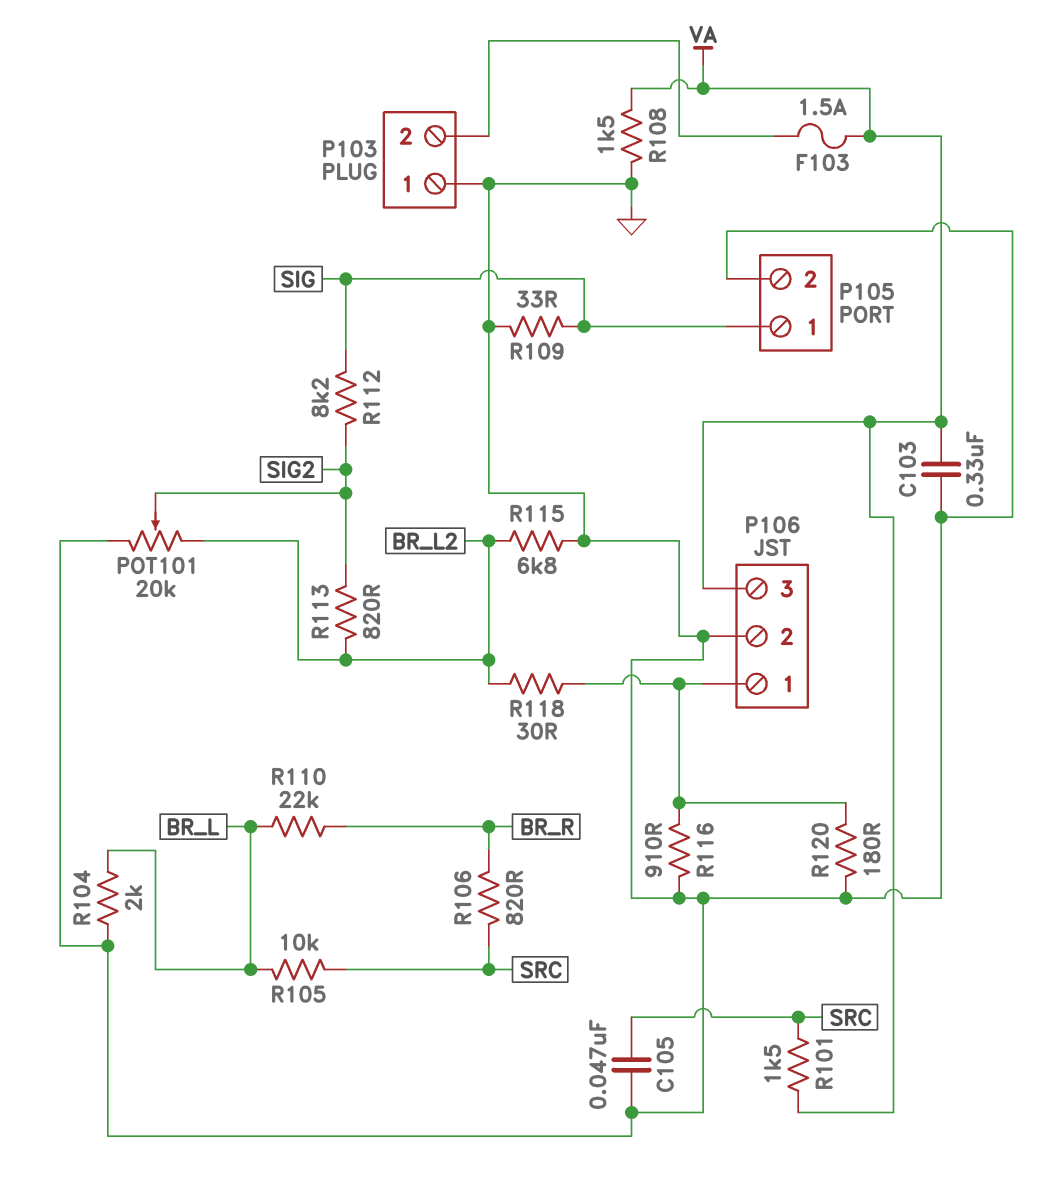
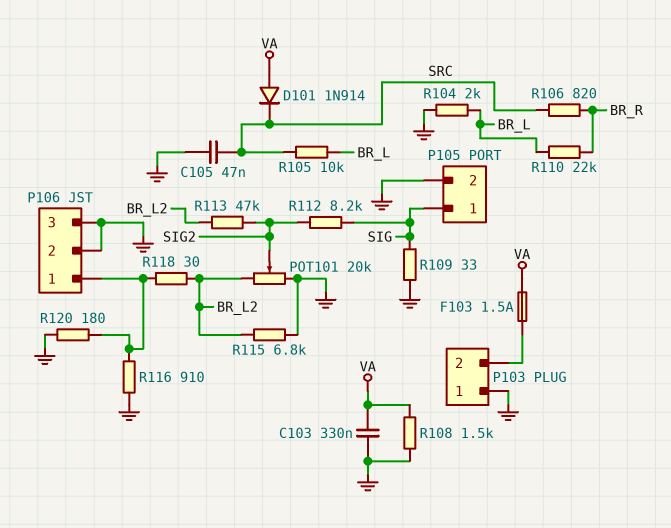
D101: none -> diode 1N914 (A VA, K SRC)
P106 pin 3: VA -> GND
R101: 1.5k (SRC, VA) -> none
R113: 820 (BR_L2, SIG2) -> 47k (BR_L2, SIG2)

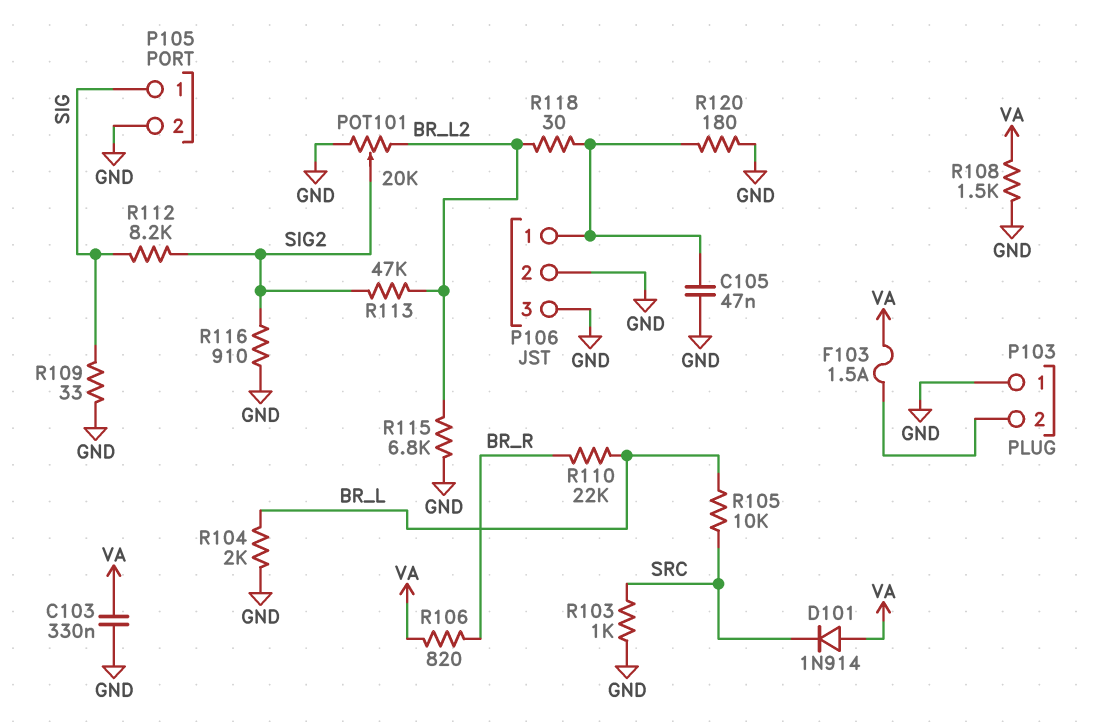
C105: 47nF (GND, SRC) -> 47nF (GND, P106/1)
R103: none -> 1k (GND, SRC)
R106: 820 (BR_R, SRC) -> 820 (BR_R, VA)
R116: 910 (GND, P106/1) -> 910 (GND, SIG2)

